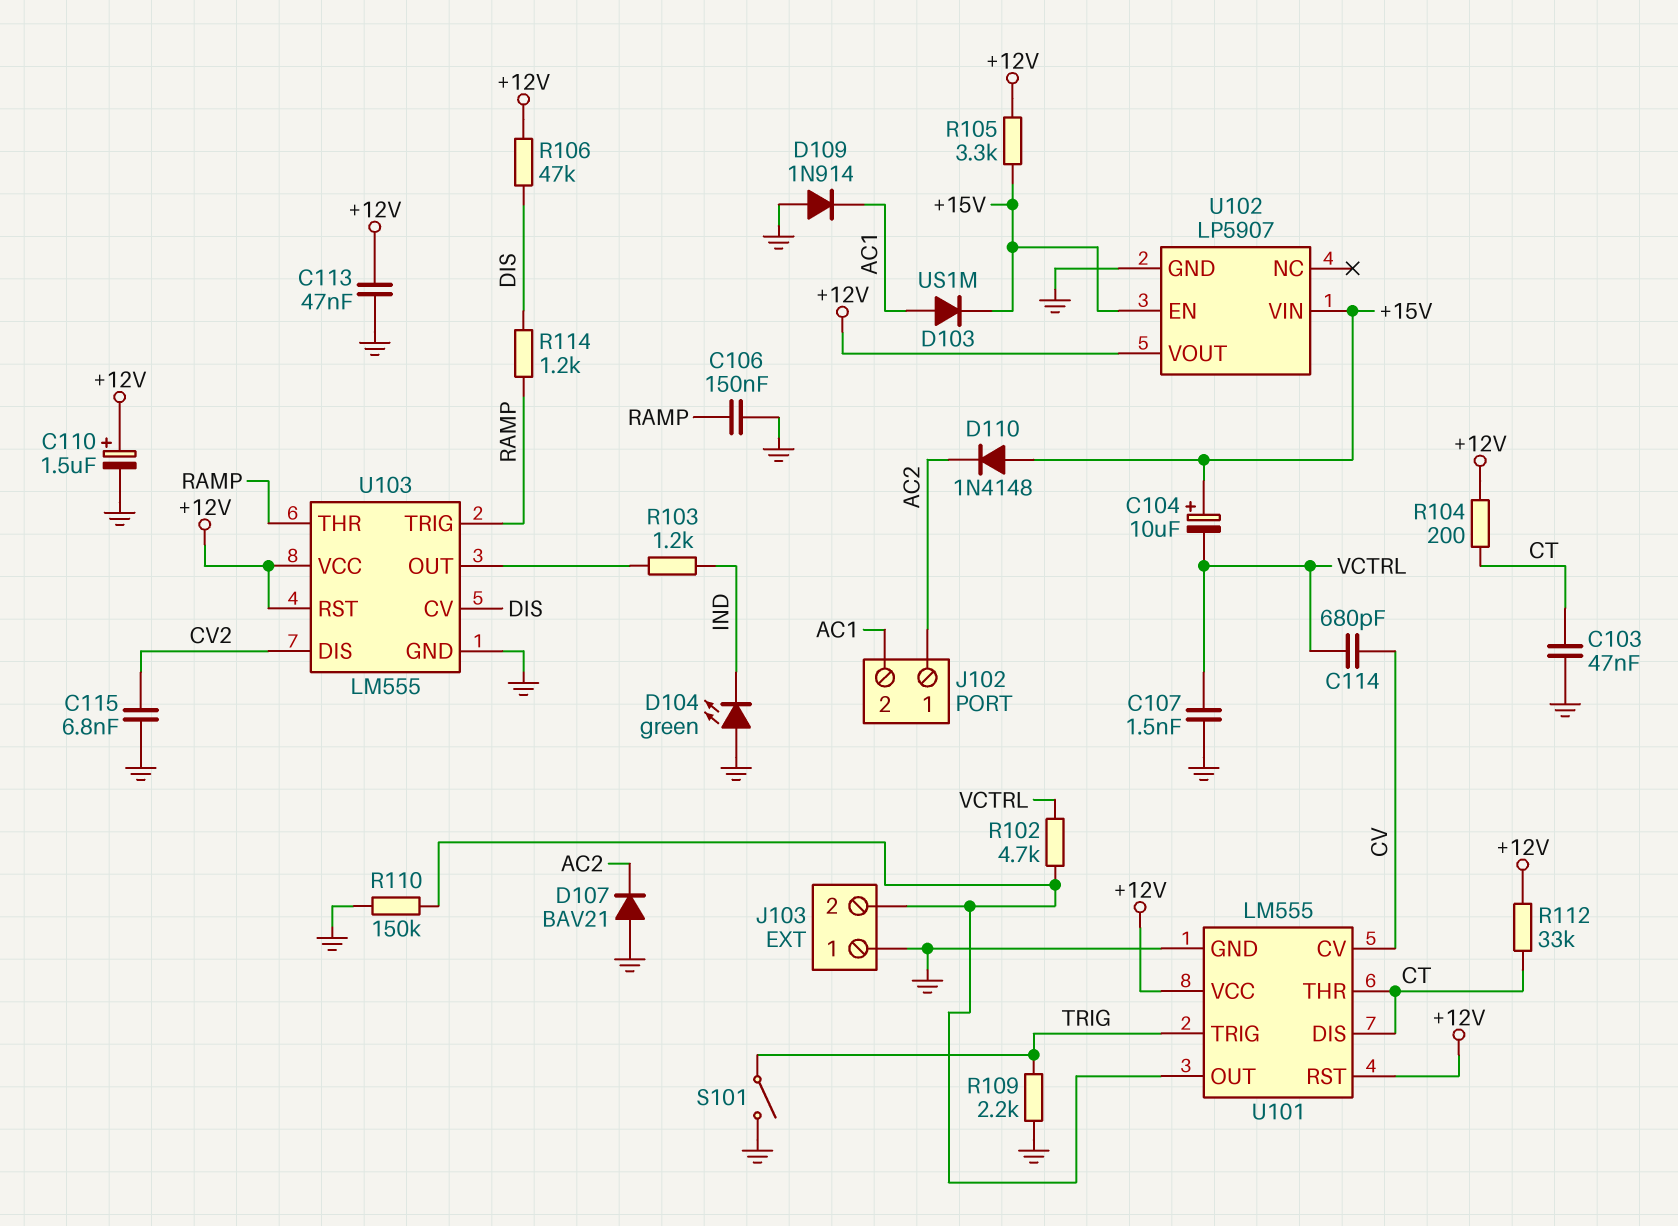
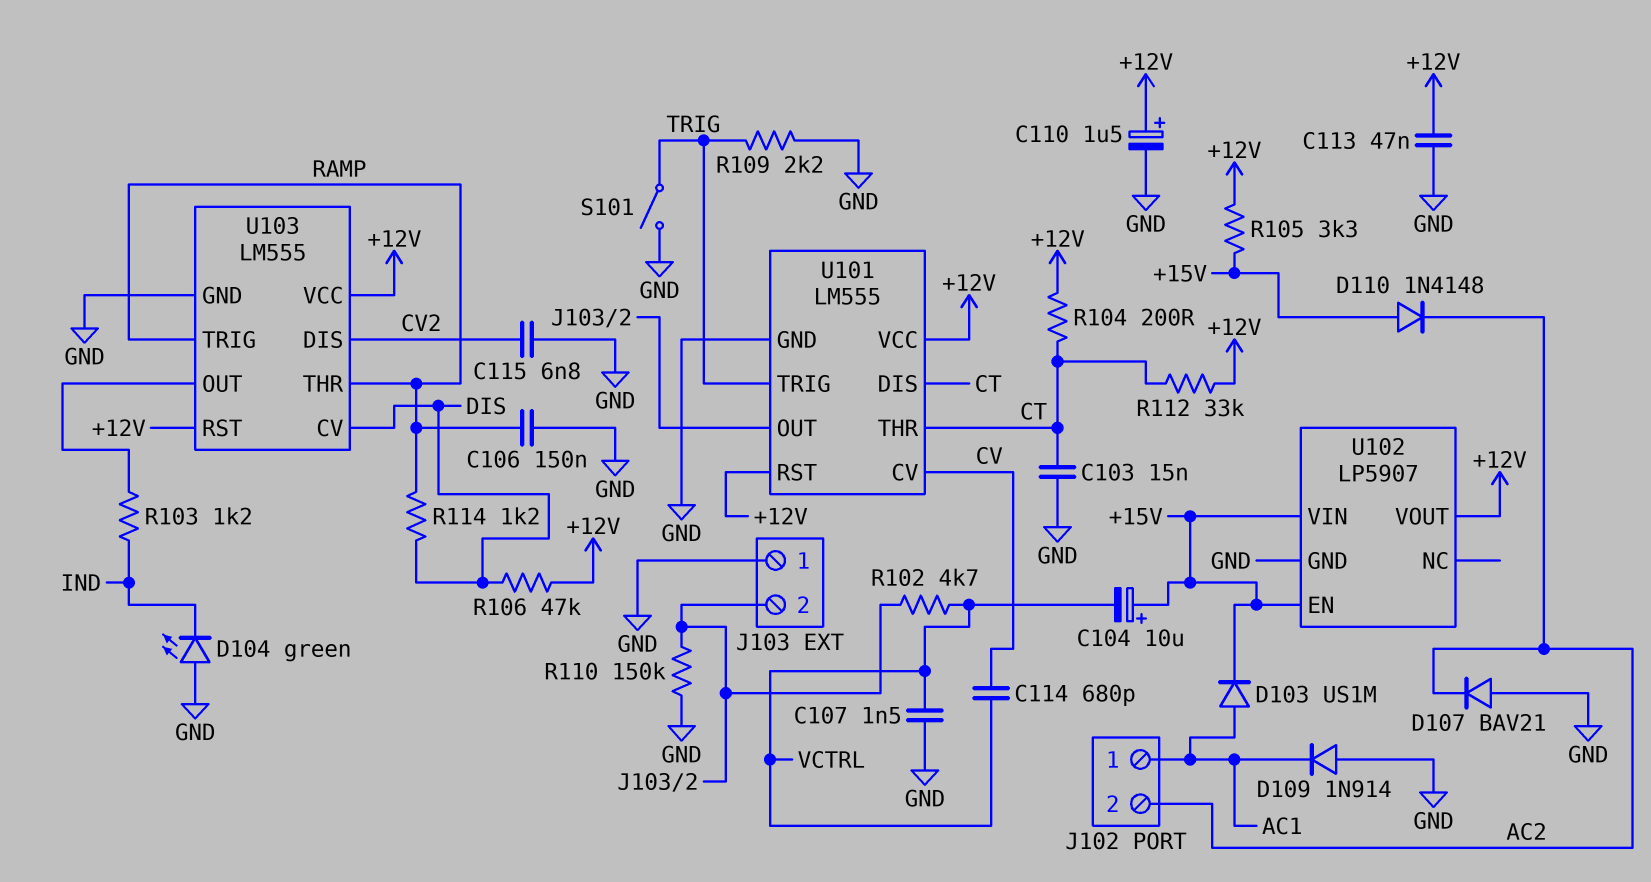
C103: 47nF (CT, GND) -> 15nF (CT, GND)
J102 pin 1: AC2 -> AC1
J102 pin 2: AC1 -> AC2

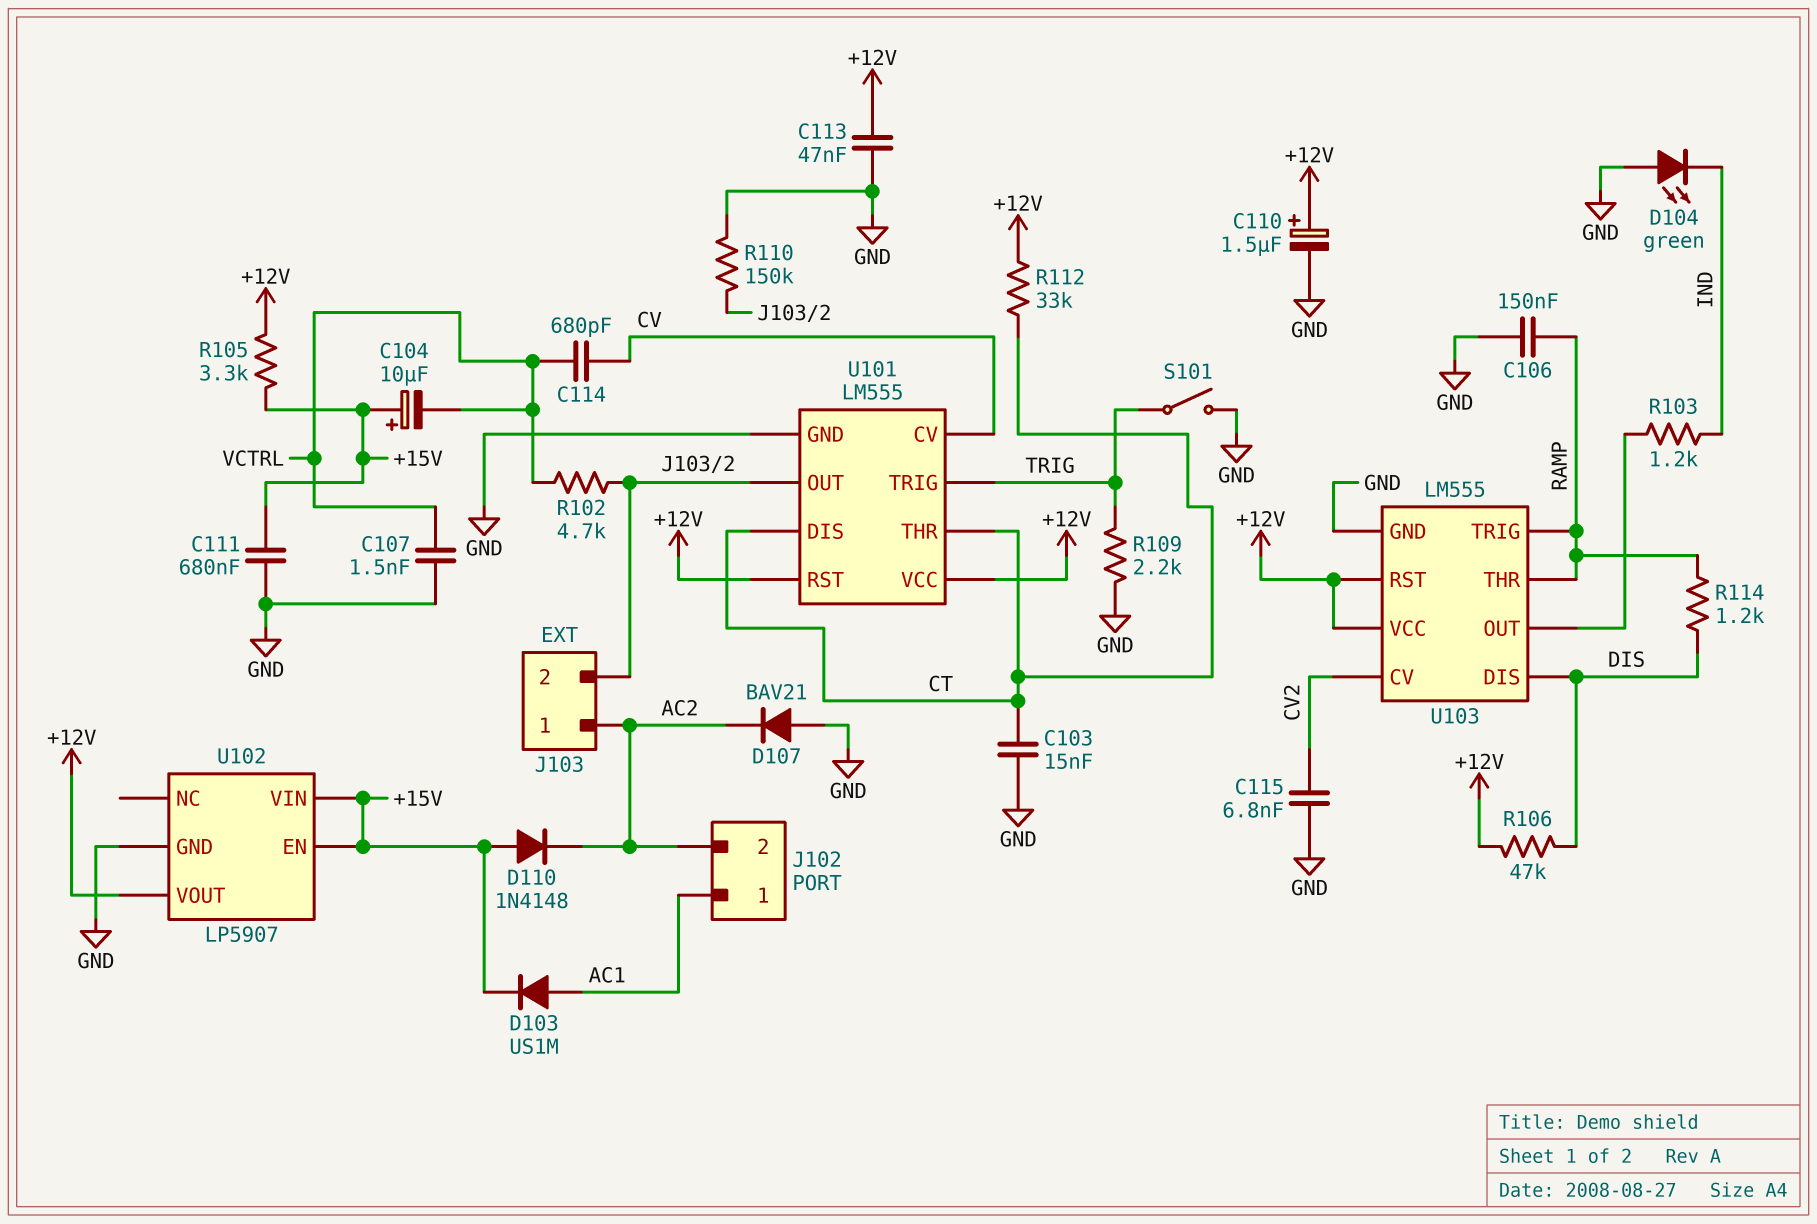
C111: none -> 680nF (+15V, GND)
D109: diode 1N914 (A GND, K AC1) -> none
J103 pin 1: GND -> AC2
R104: 200 (+12V, CT) -> none
U103 pin CV: DIS -> CV2
U103 pin DIS: CV2 -> DIS

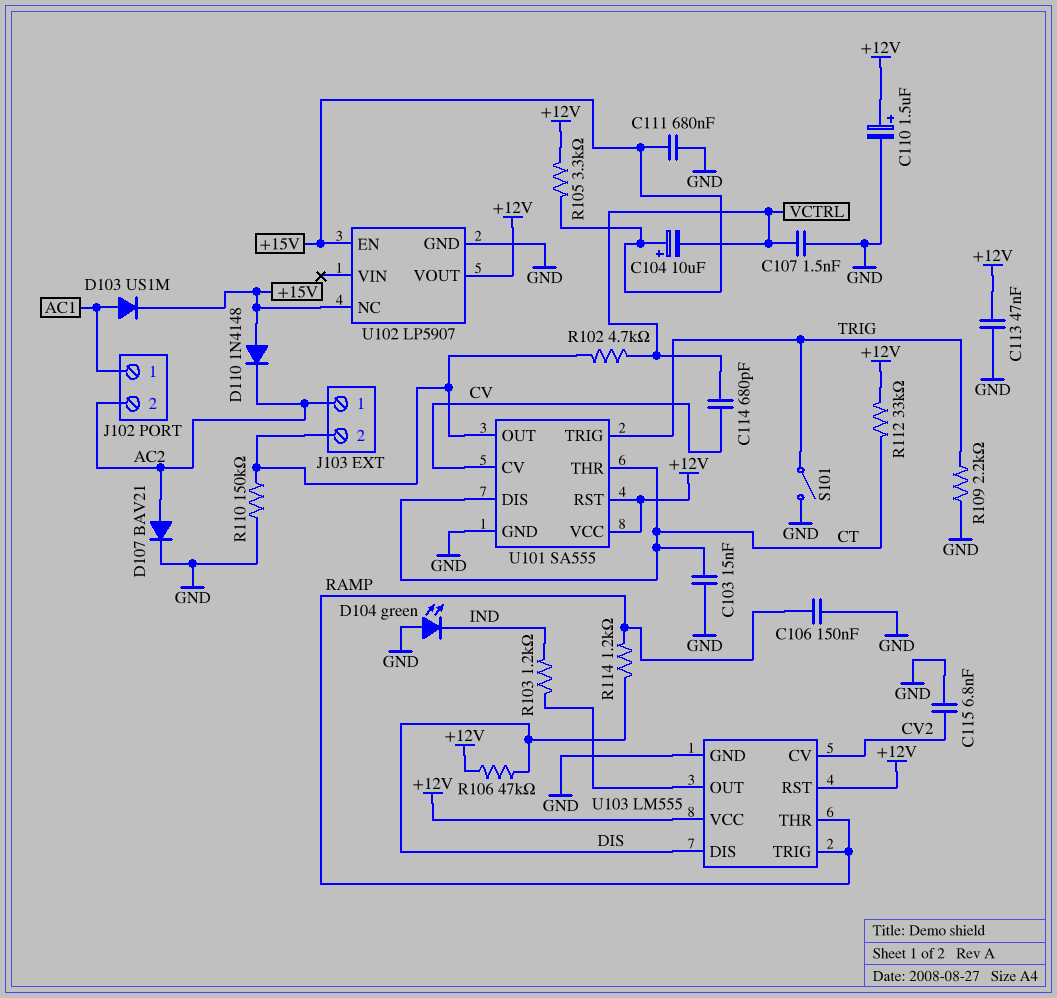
D107: diode BAV21 (A GND, K AC2) -> diode BAV21 (A AC2, K GND)
U101: LM555 -> SA555
U102 pin NC: none -> +15V
U102 pin VIN: +15V -> none

